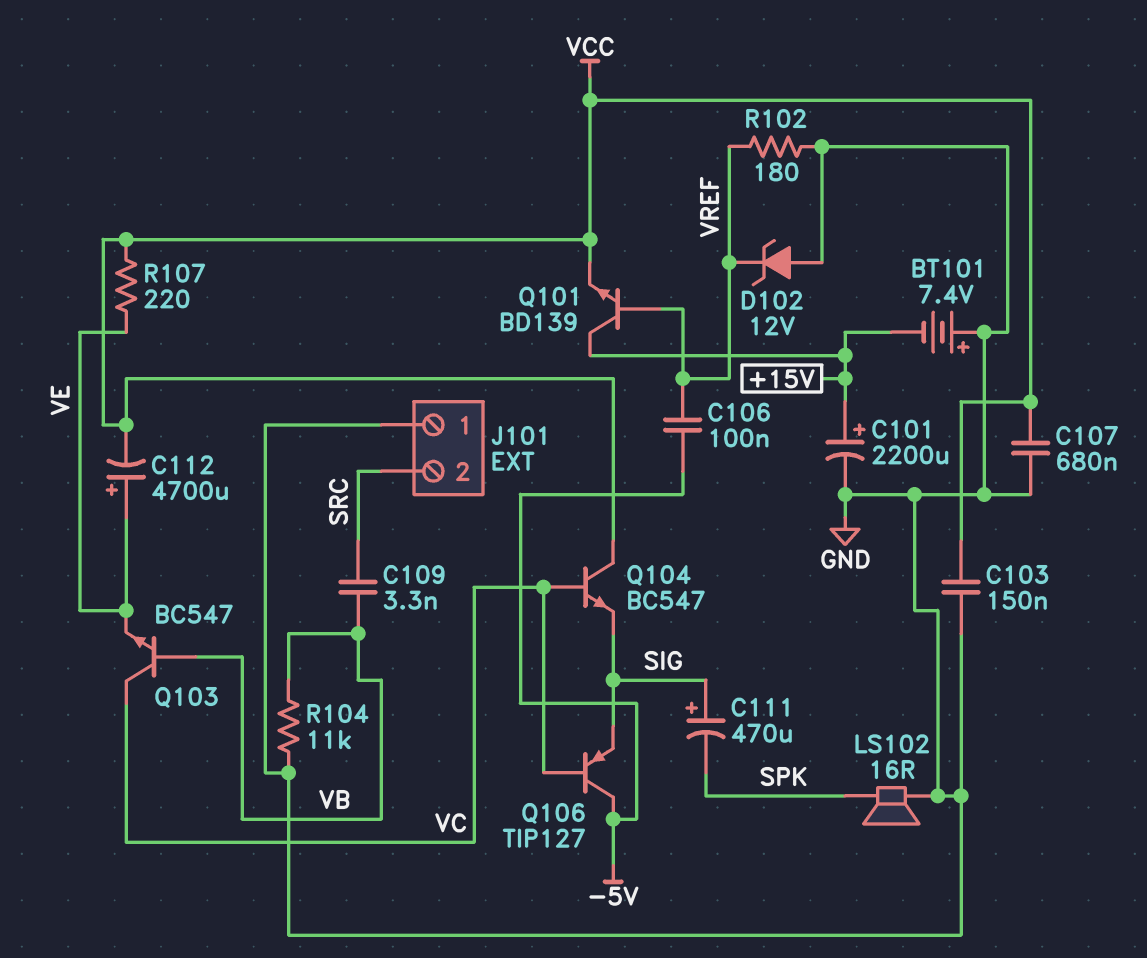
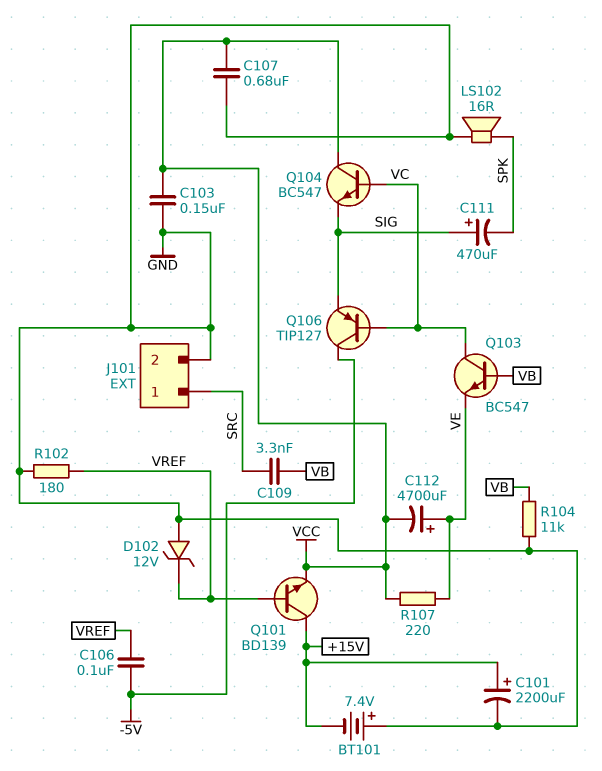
J101 pin 1: GND -> SRC
J101 pin 2: SRC -> GND

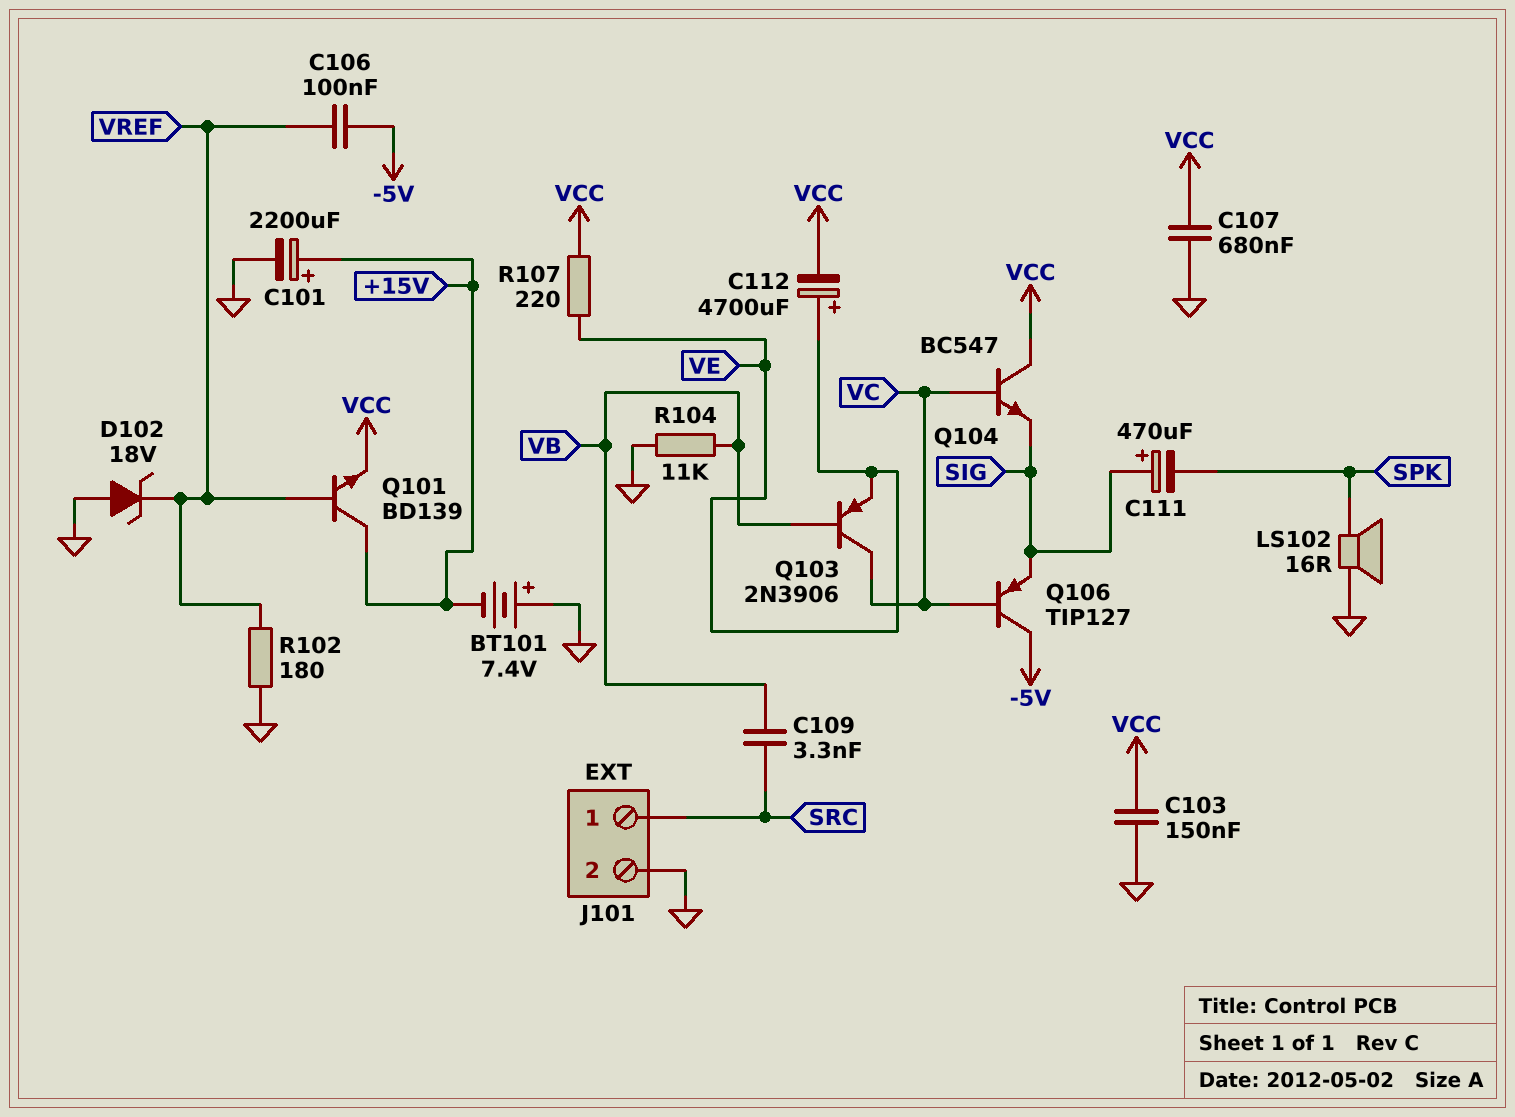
D102: zener 12V (A GND, K VREF) -> zener 18V (A GND, K VREF)
Q103: NPN BC547 (B VB, C VC, E VE) -> PNP 2N3906 (B VB, C VC, E VE)

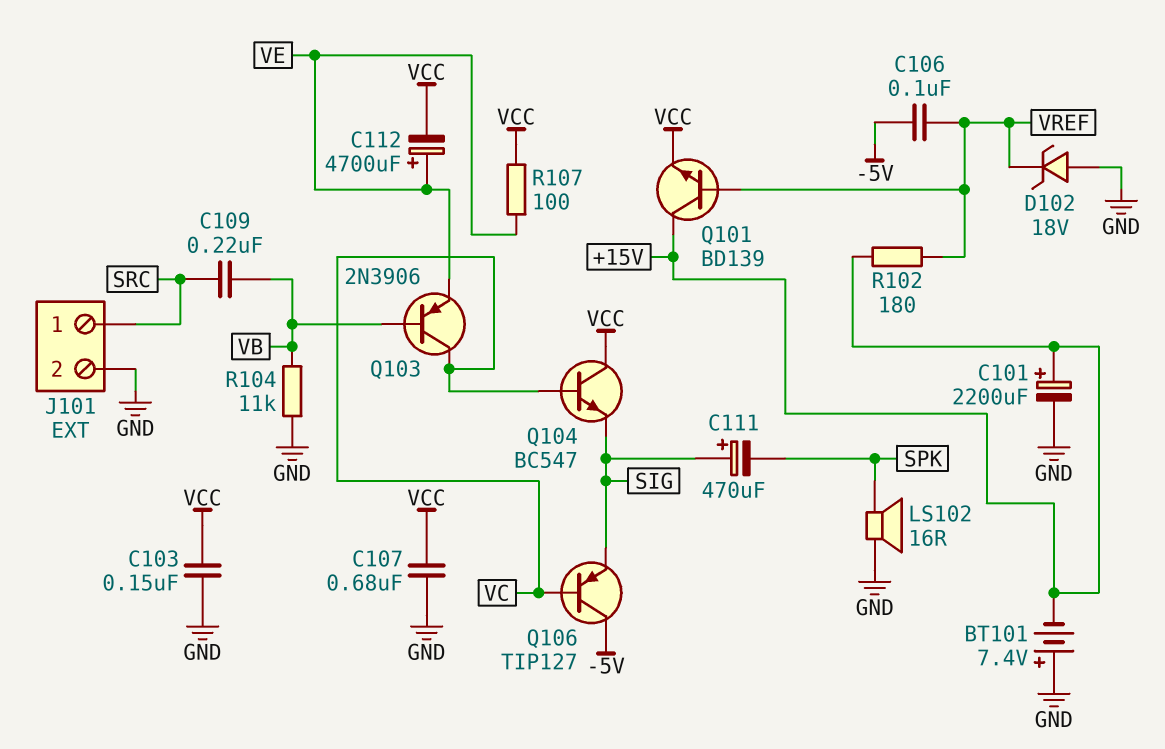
C109: 3.3nF (SRC, VB) -> 220nF (SRC, VB)
R102: 180 (GND, VREF) -> 180 (+15V, VREF)
R107: 220 (VCC, VE) -> 100 (VCC, VE)

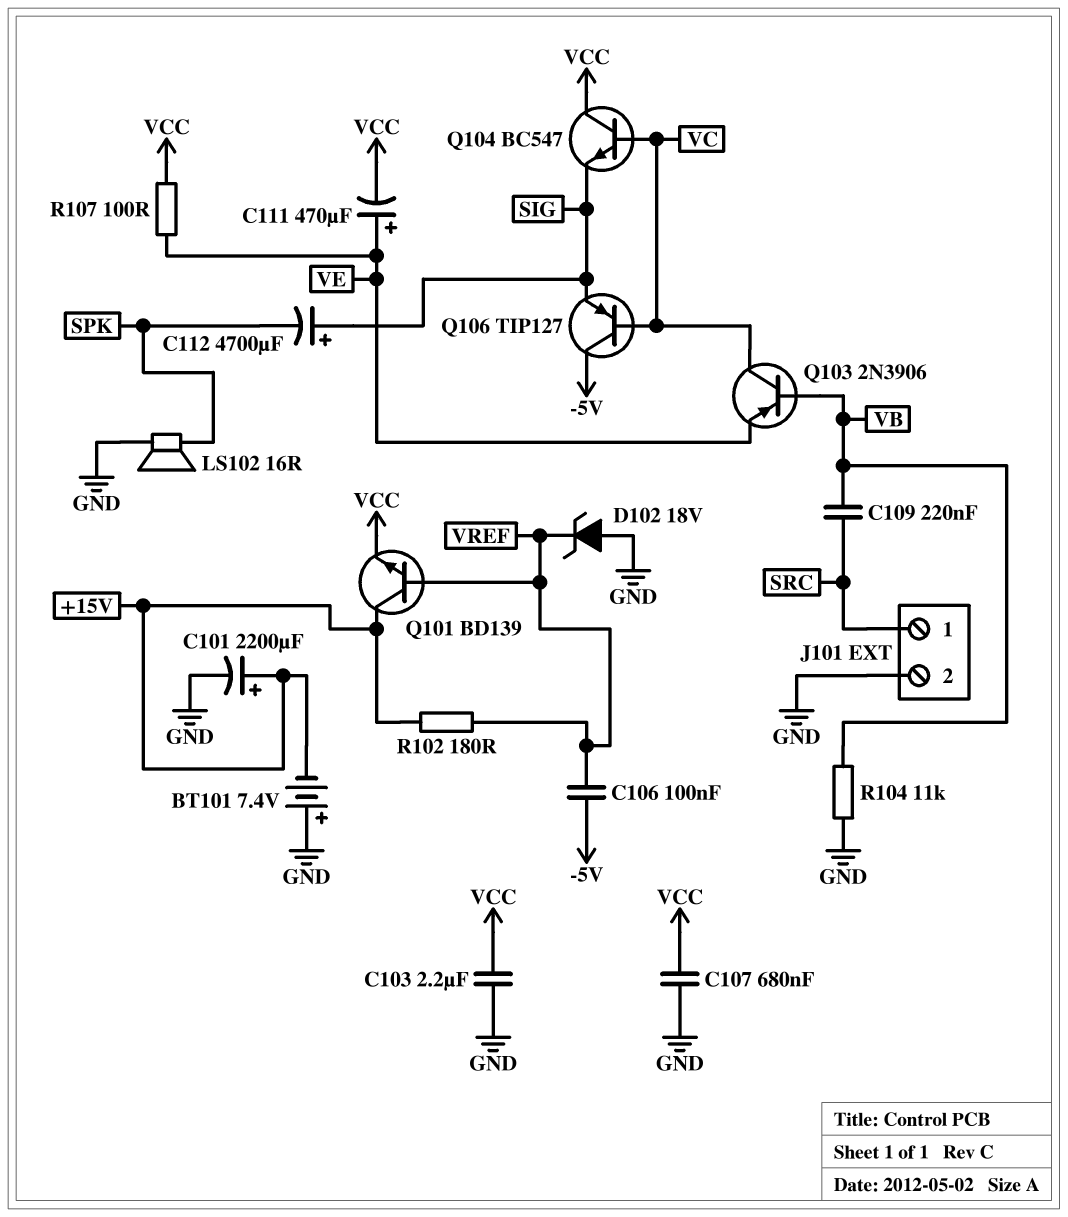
C103: 150nF (GND, VCC) -> 2.2uF (GND, VCC)
C111: 470uF (plus SIG, minus SPK) -> 470uF (plus VE, minus VCC)
C112: 4700uF (plus VE, minus VCC) -> 4700uF (plus SIG, minus SPK)

